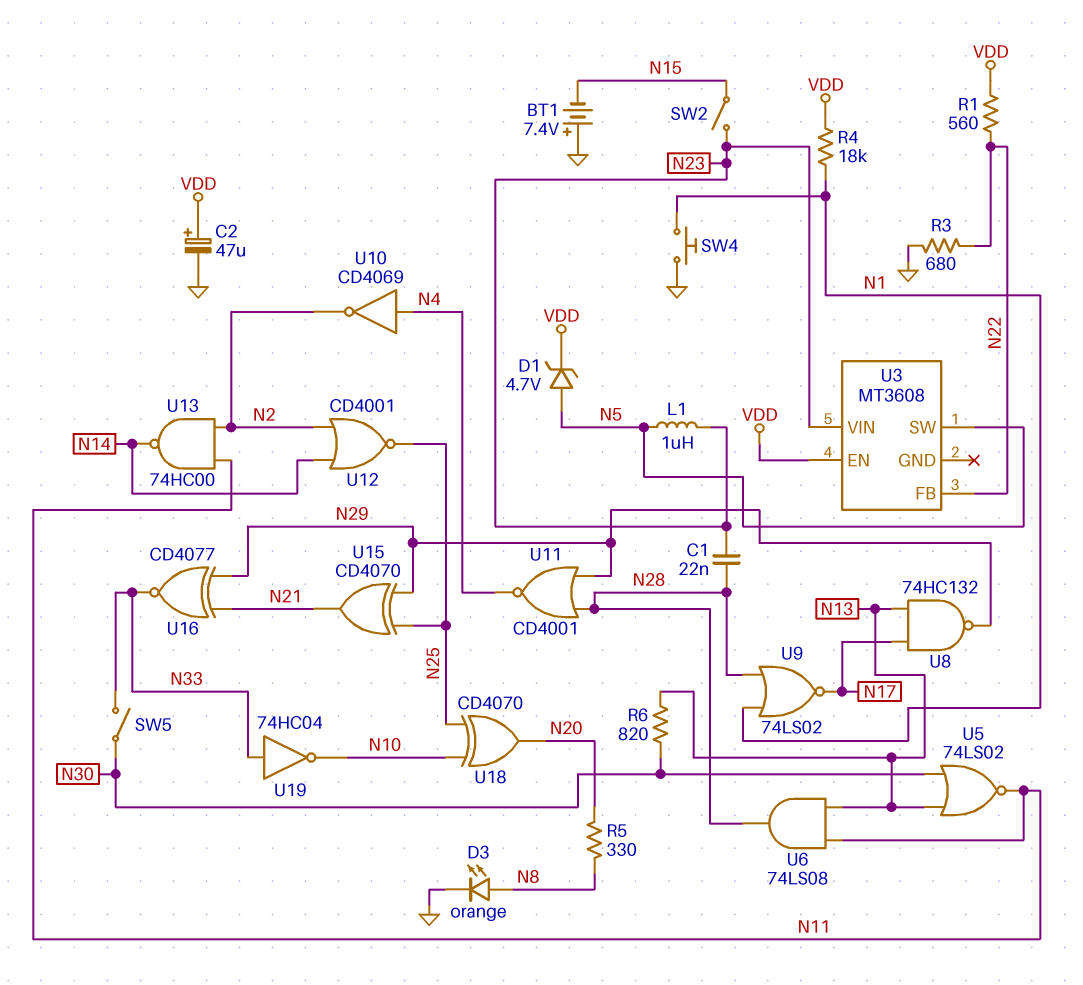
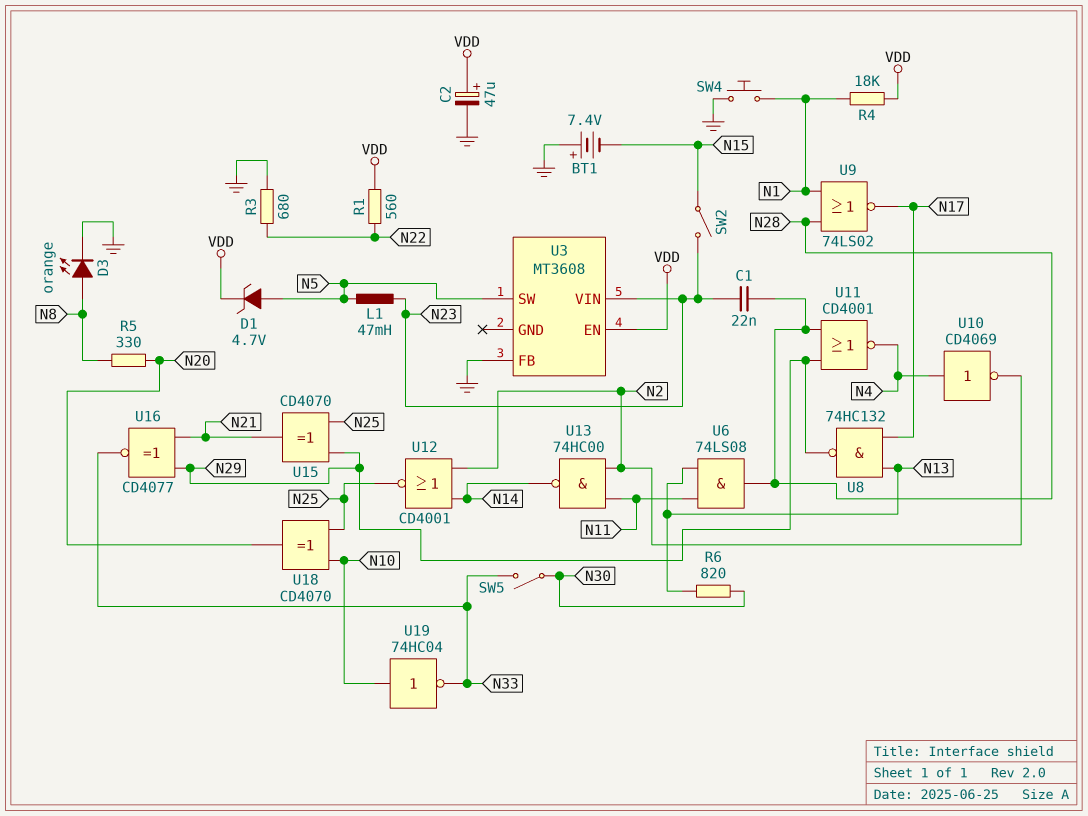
L1: 1uH (N5, N23) -> 47mH (N5, N23)
U3 pin FB: N22 -> GND
U5: NOR 74LS02 (in N13, in N30, out N11) -> none
U19: NOT 74HC04 (in N33, out N10) -> NOT 74HC04 (in N10, out N33)

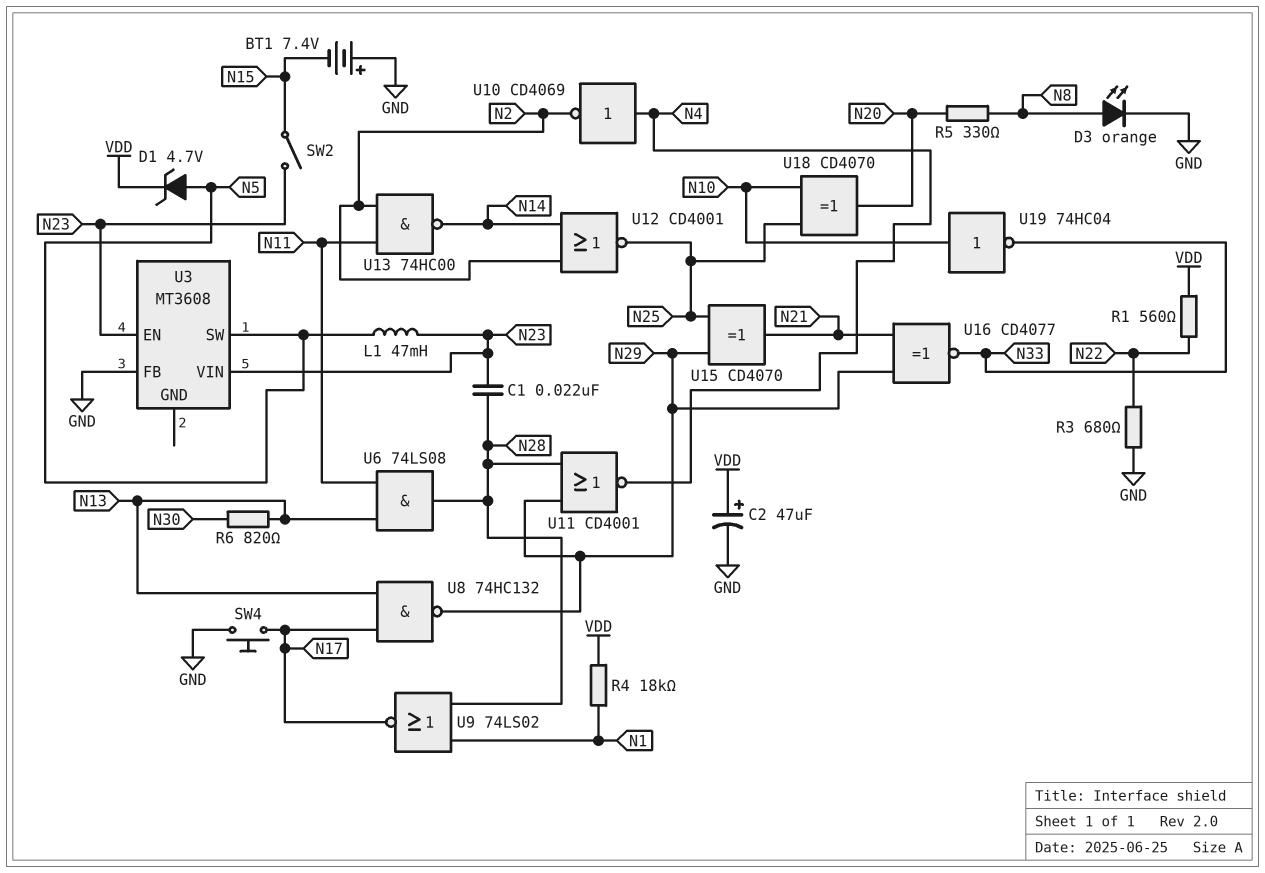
SW4: button (GND, N1) -> button (GND, N17)
SW5: switch (N30, N33) -> none
U3 pin EN: VDD -> N23

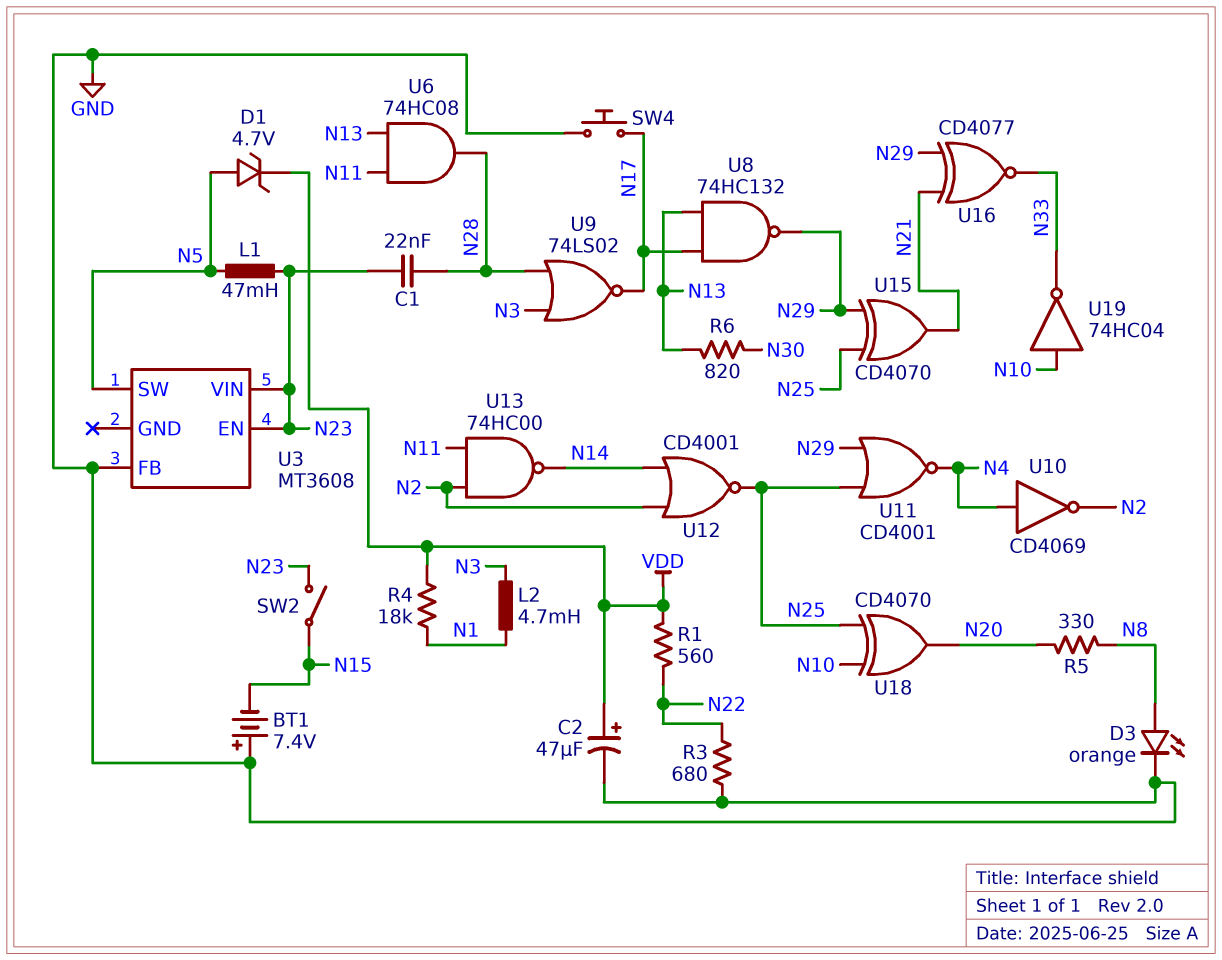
L2: none -> 4.7mH (N1, N3)
U6: AND 74LS08 (in N11, in N13, out N28) -> AND 74HC08 (in N11, in N13, out N28)
U9: NOR 74LS02 (in N1, in N28, out N17) -> NOR 74LS02 (in N3, in N28, out N17)
U11: NOR CD4001 (in N28, in N29, out N4) -> NOR CD4001 (in N25, in N29, out N4)

